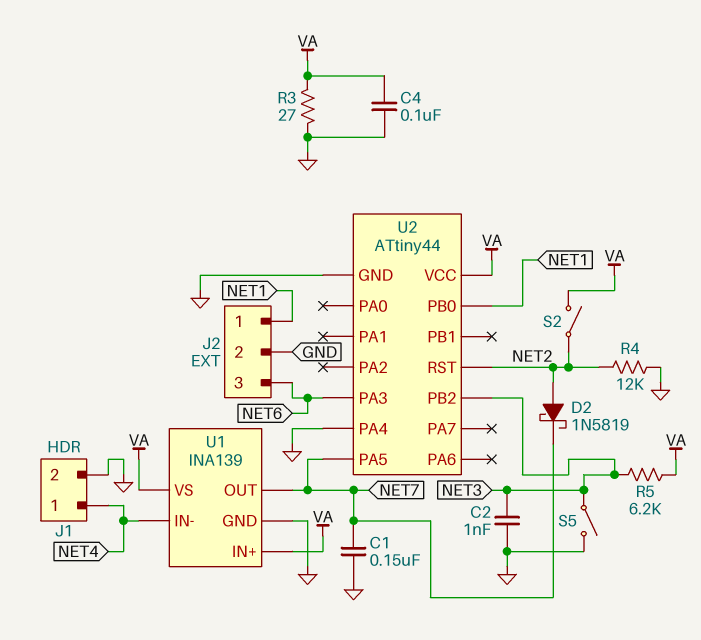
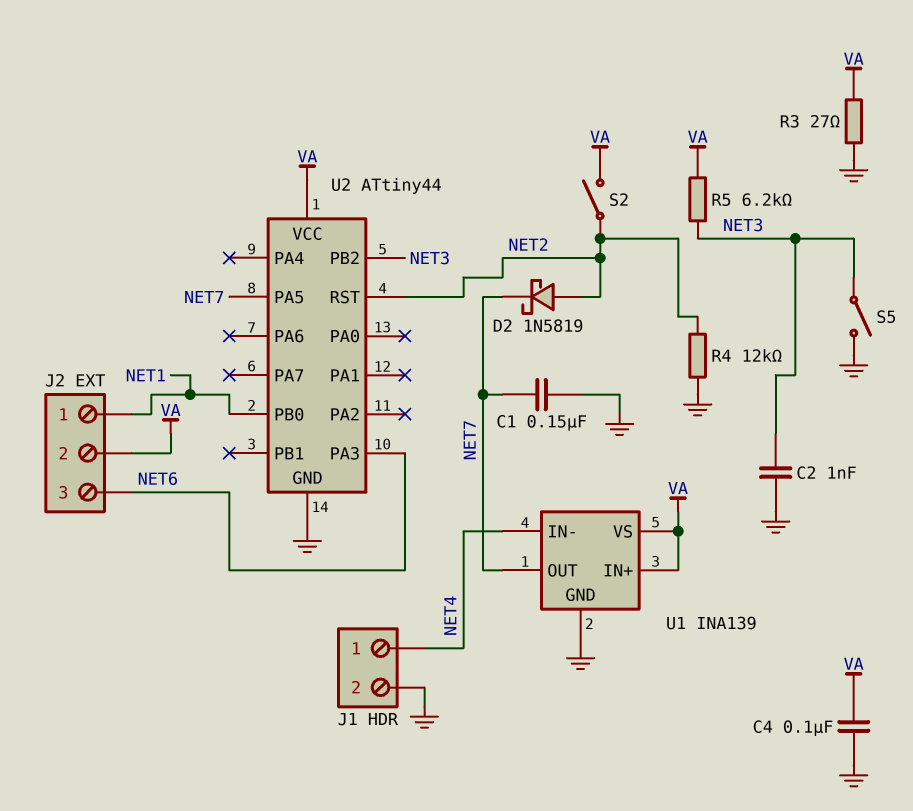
J2 pin 2: GND -> VA
U2 pin PA4: GND -> none

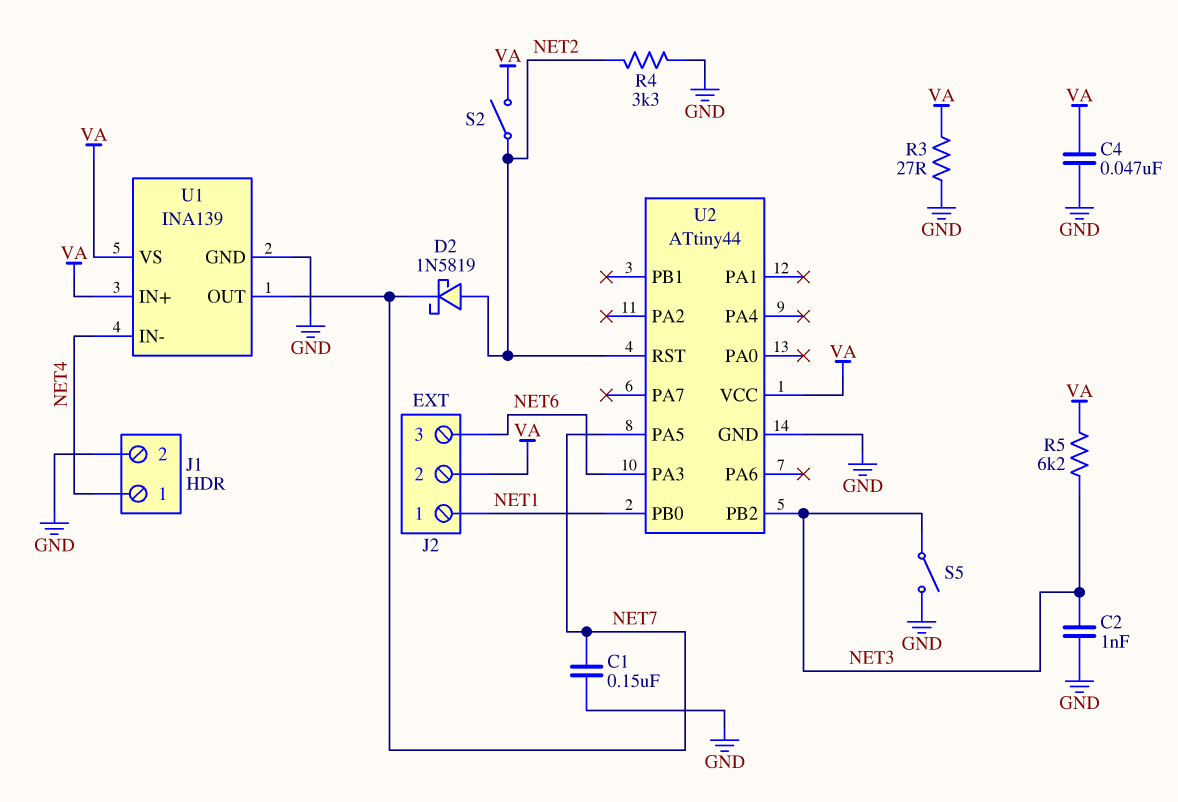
C4: 100nF (GND, VA) -> 47nF (GND, VA)
R4: 12k (GND, NET2) -> 3.3k (GND, NET2)

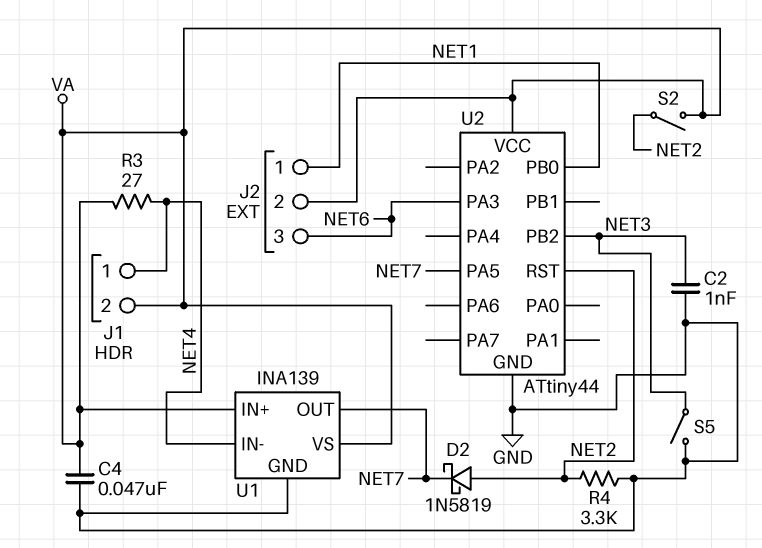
C1: 150nF (GND, NET7) -> none
J1 pin 2: GND -> VA
R3: 27 (GND, VA) -> 27 (NET4, VA)
R5: 6.2k (NET3, VA) -> none

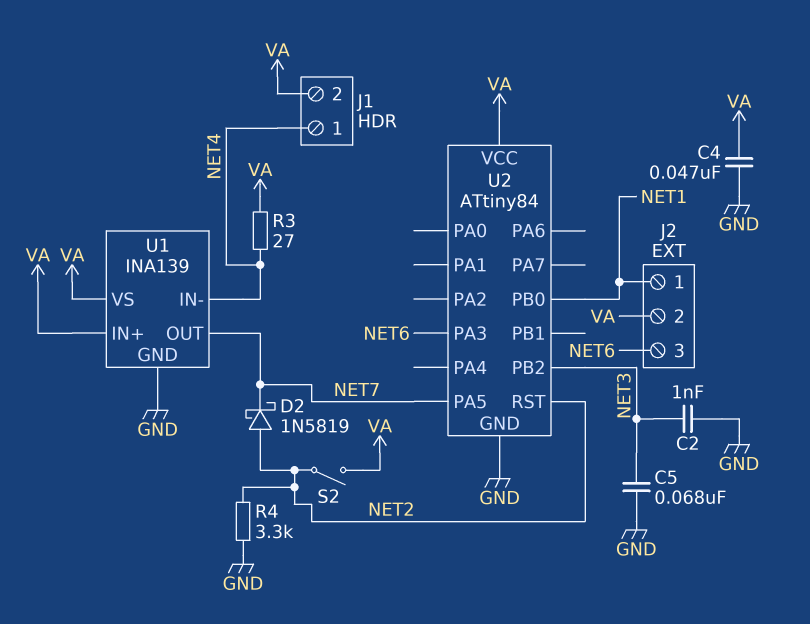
C5: none -> 68nF (GND, NET3)
S5: switch (GND, NET3) -> none
U2: ATtiny44 -> ATtiny84

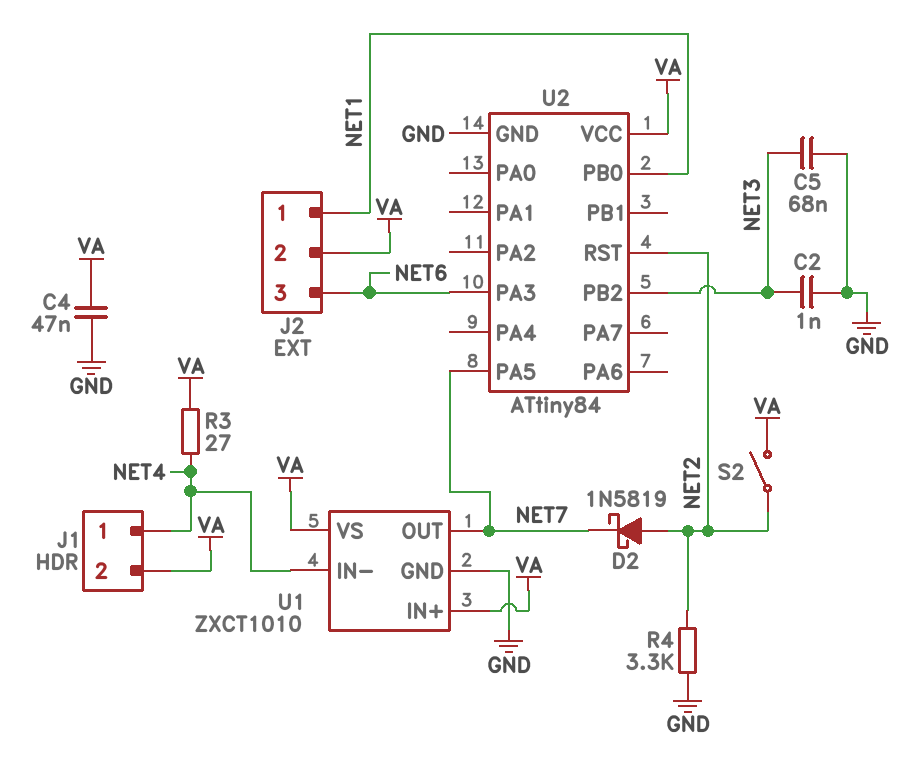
U1: INA139 -> ZXCT1010

